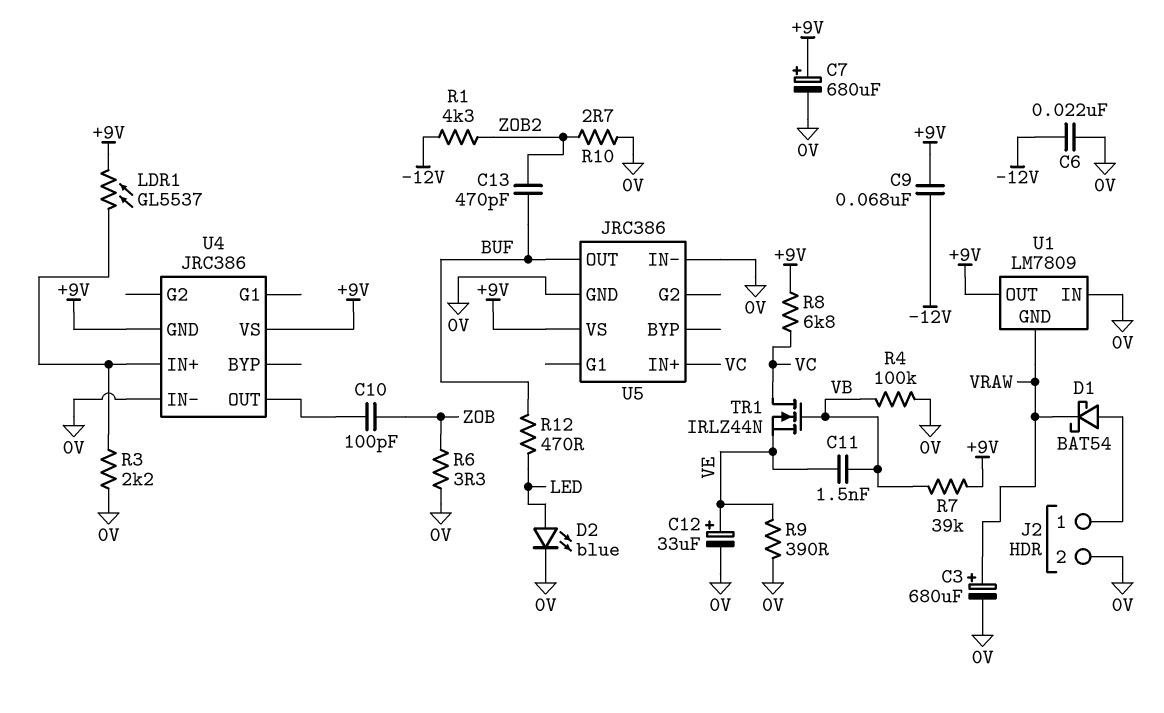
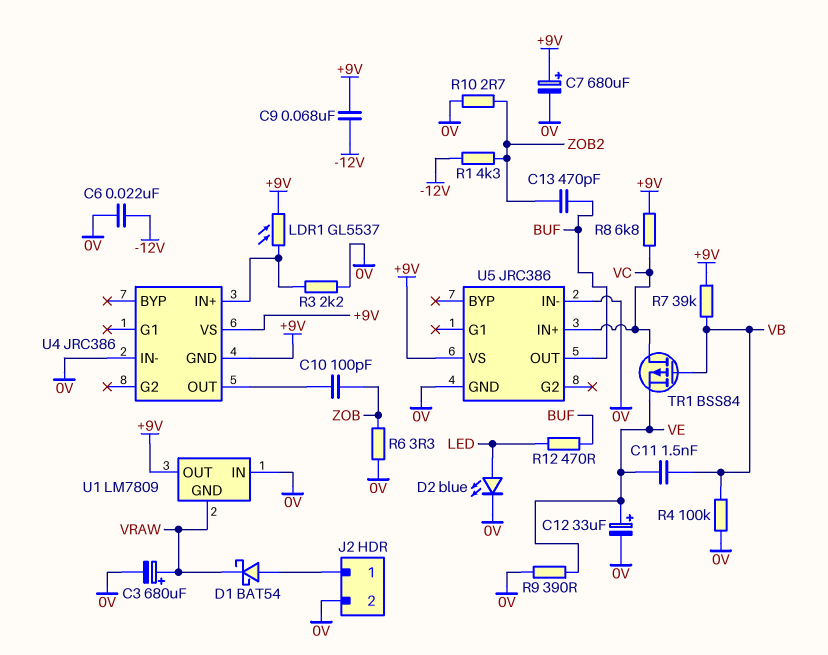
TR1: NMOS IRLZ44N (G VB, D VC, S VE) -> PMOS BSS84 (G VB, D VC, S VE)

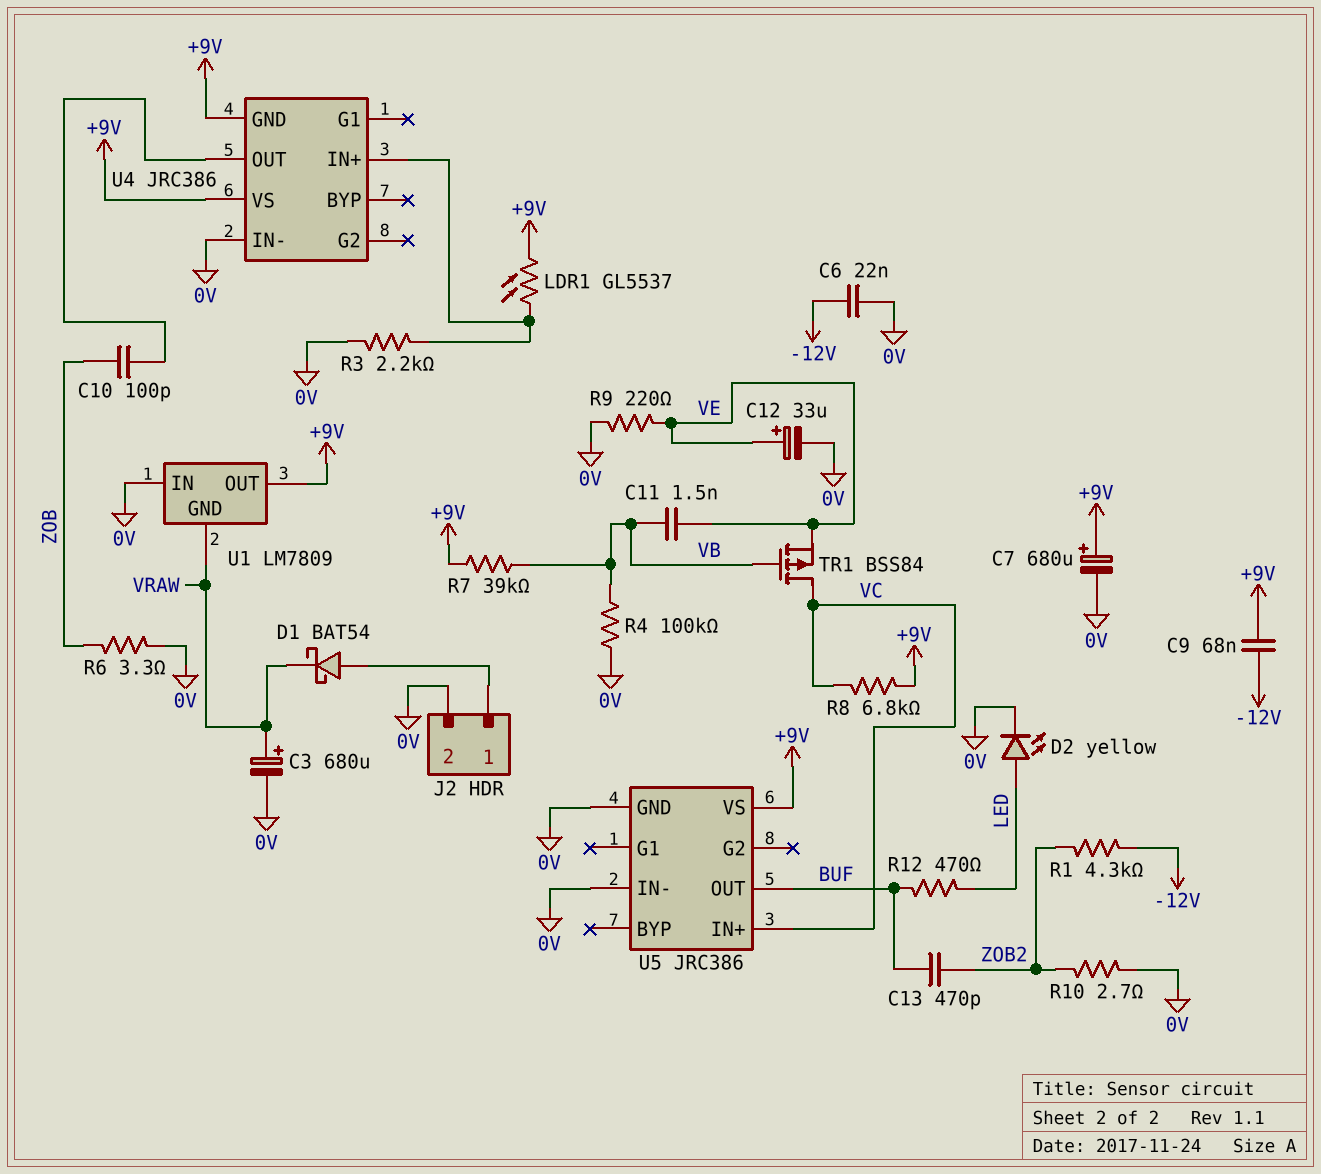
D2: LED blue (A LED, K 0V) -> LED yellow (A LED, K 0V)
R9: 390 (0V, VE) -> 220 (0V, VE)

